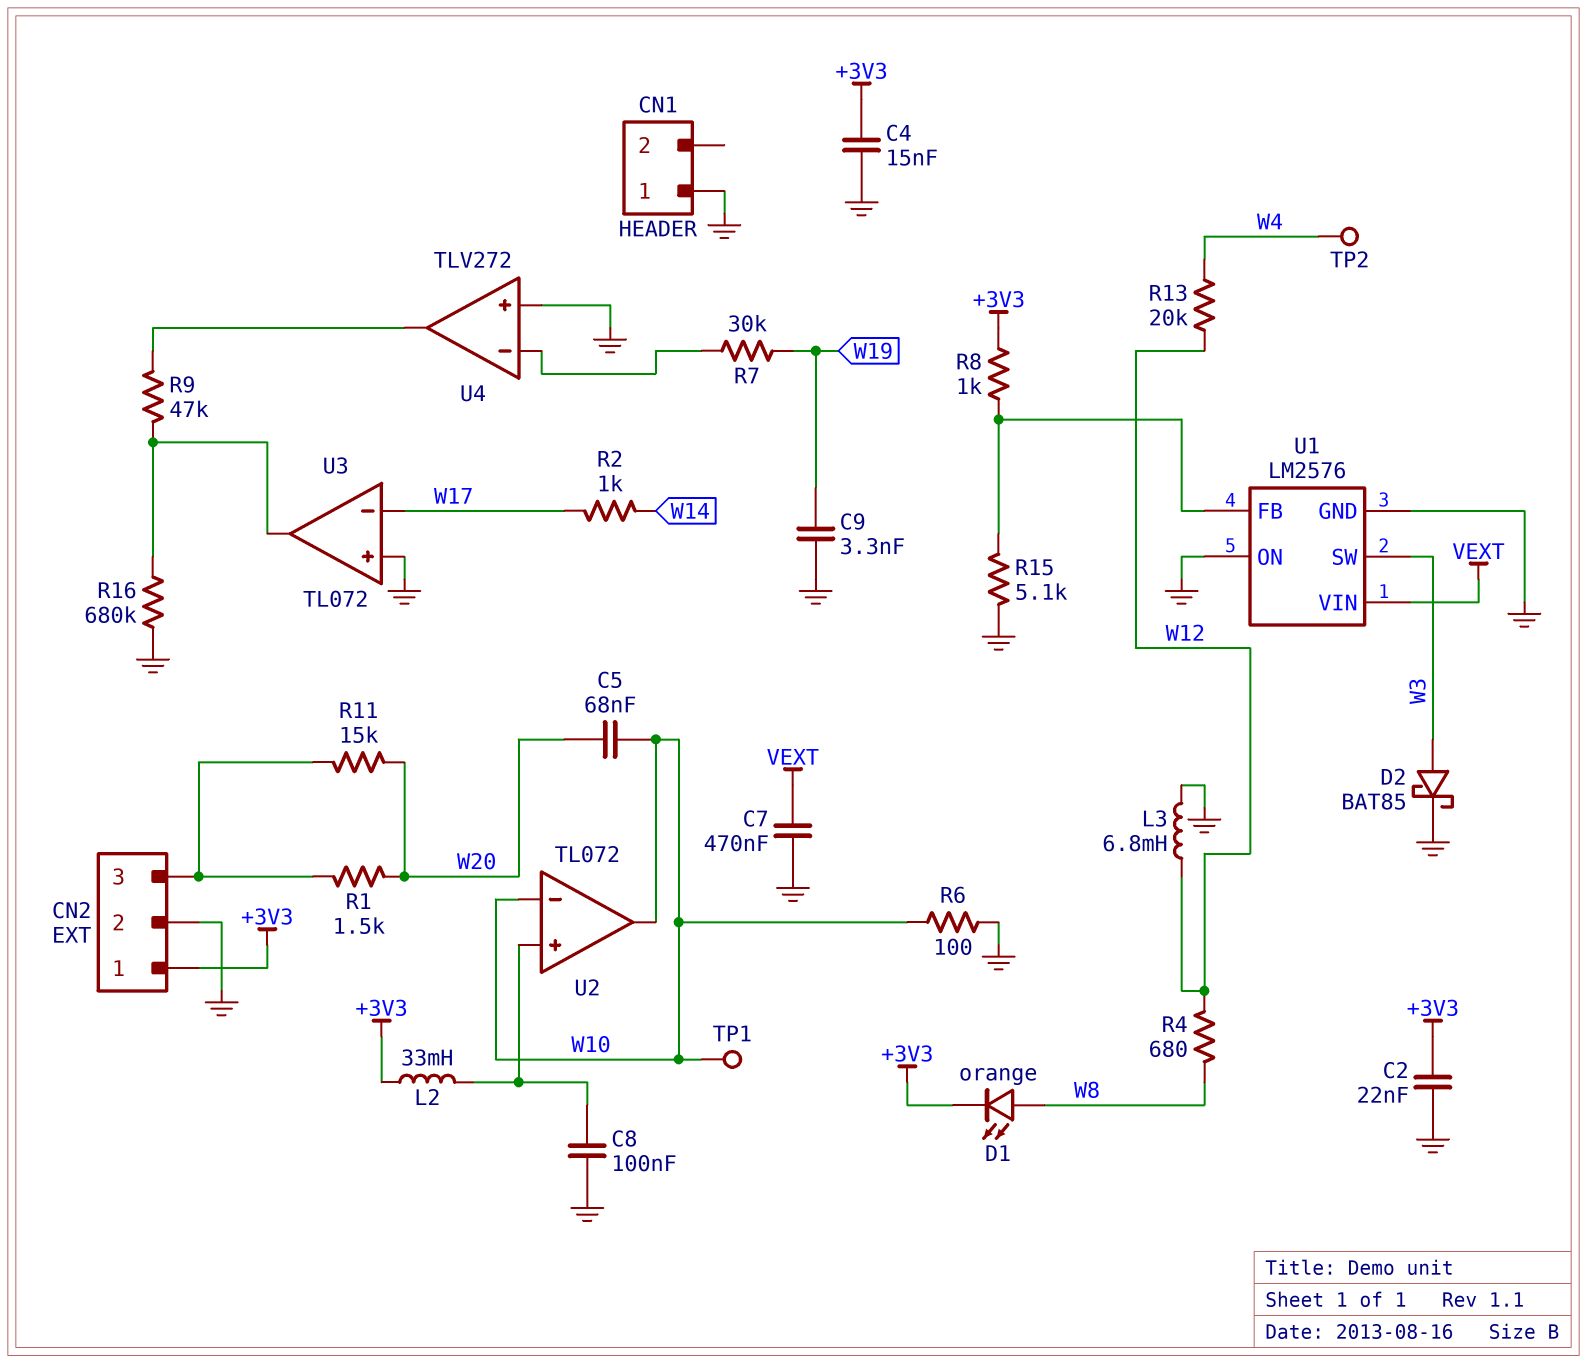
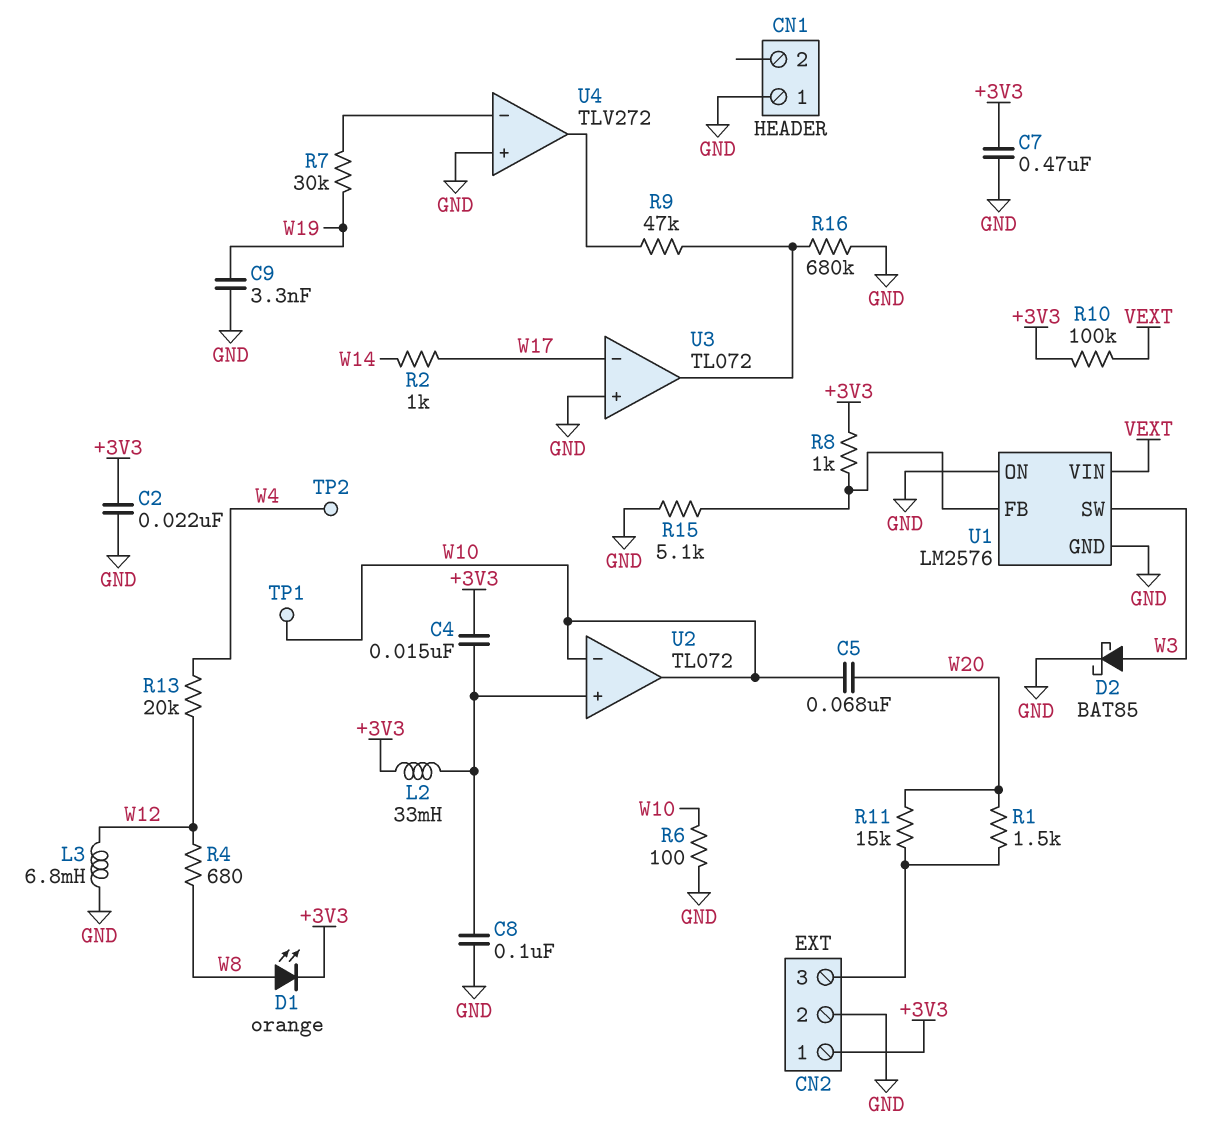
C4: 15nF (+3V3, GND) -> 15nF (+3V3, U2/in+)
C7: 470nF (GND, VEXT) -> 470nF (+3V3, GND)
R10: none -> 100k (+3V3, VEXT)

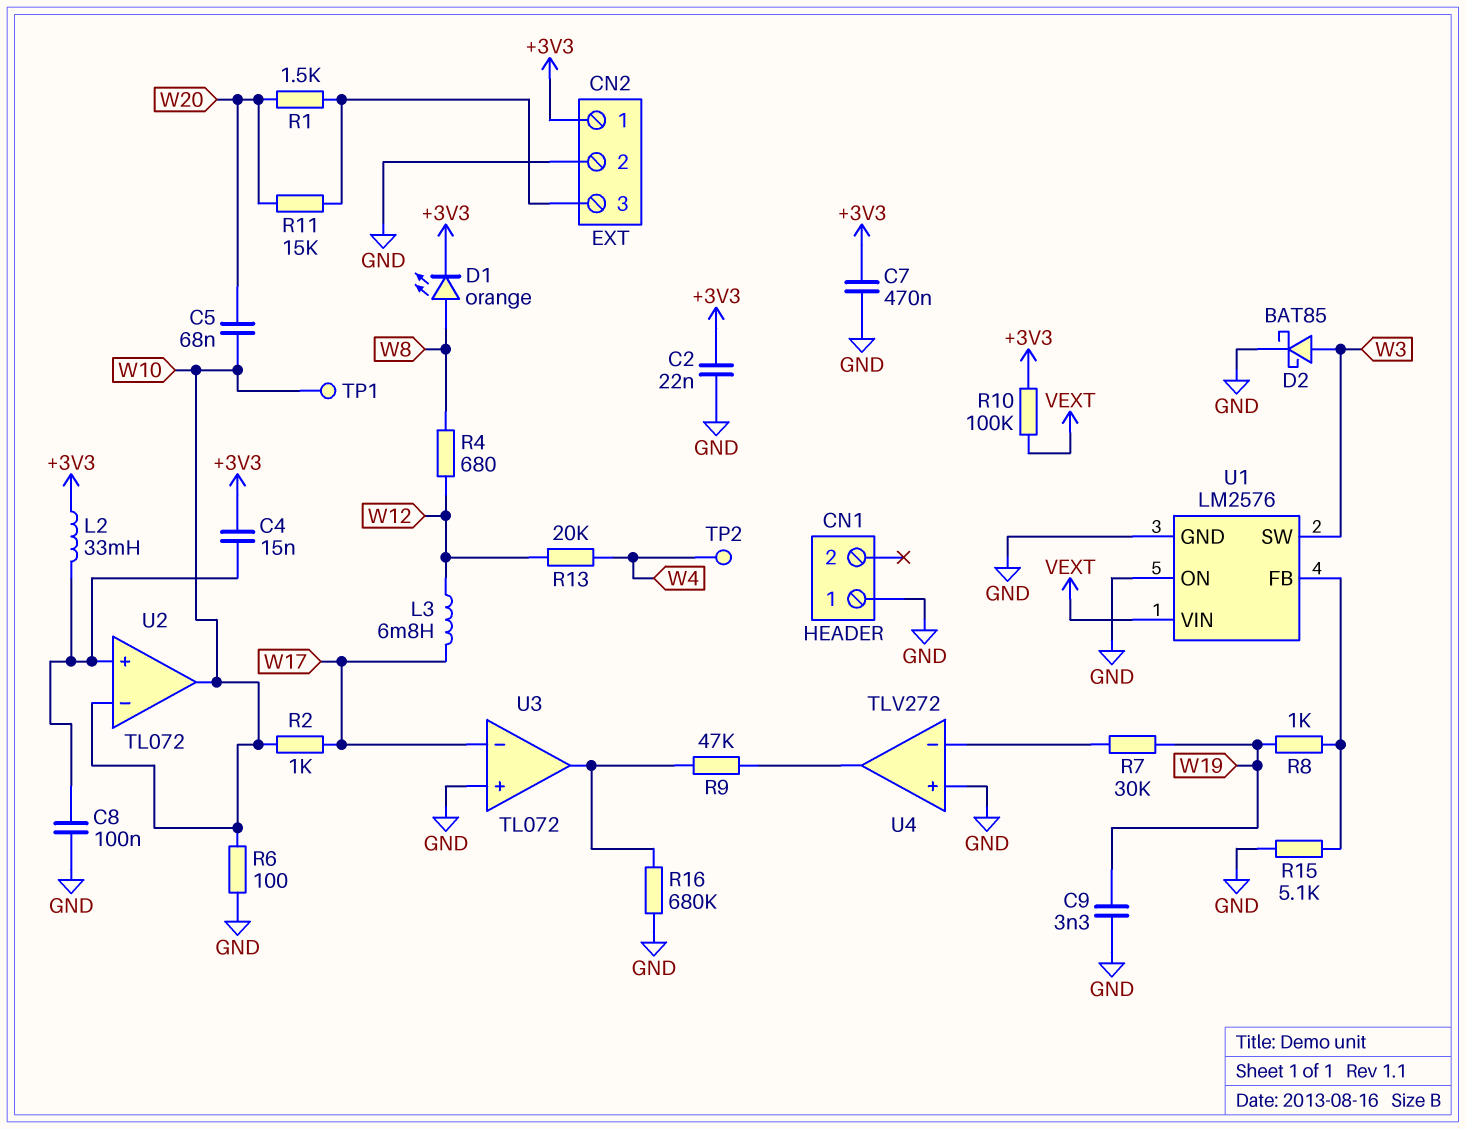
L3: 6.8mH (GND, W12) -> 6.8mH (W12, W17)
R2: 1k (W14, W17) -> 1k (W10, W17)
R8: 1k (+3V3, U1/FB) -> 1k (U1/FB, W19)

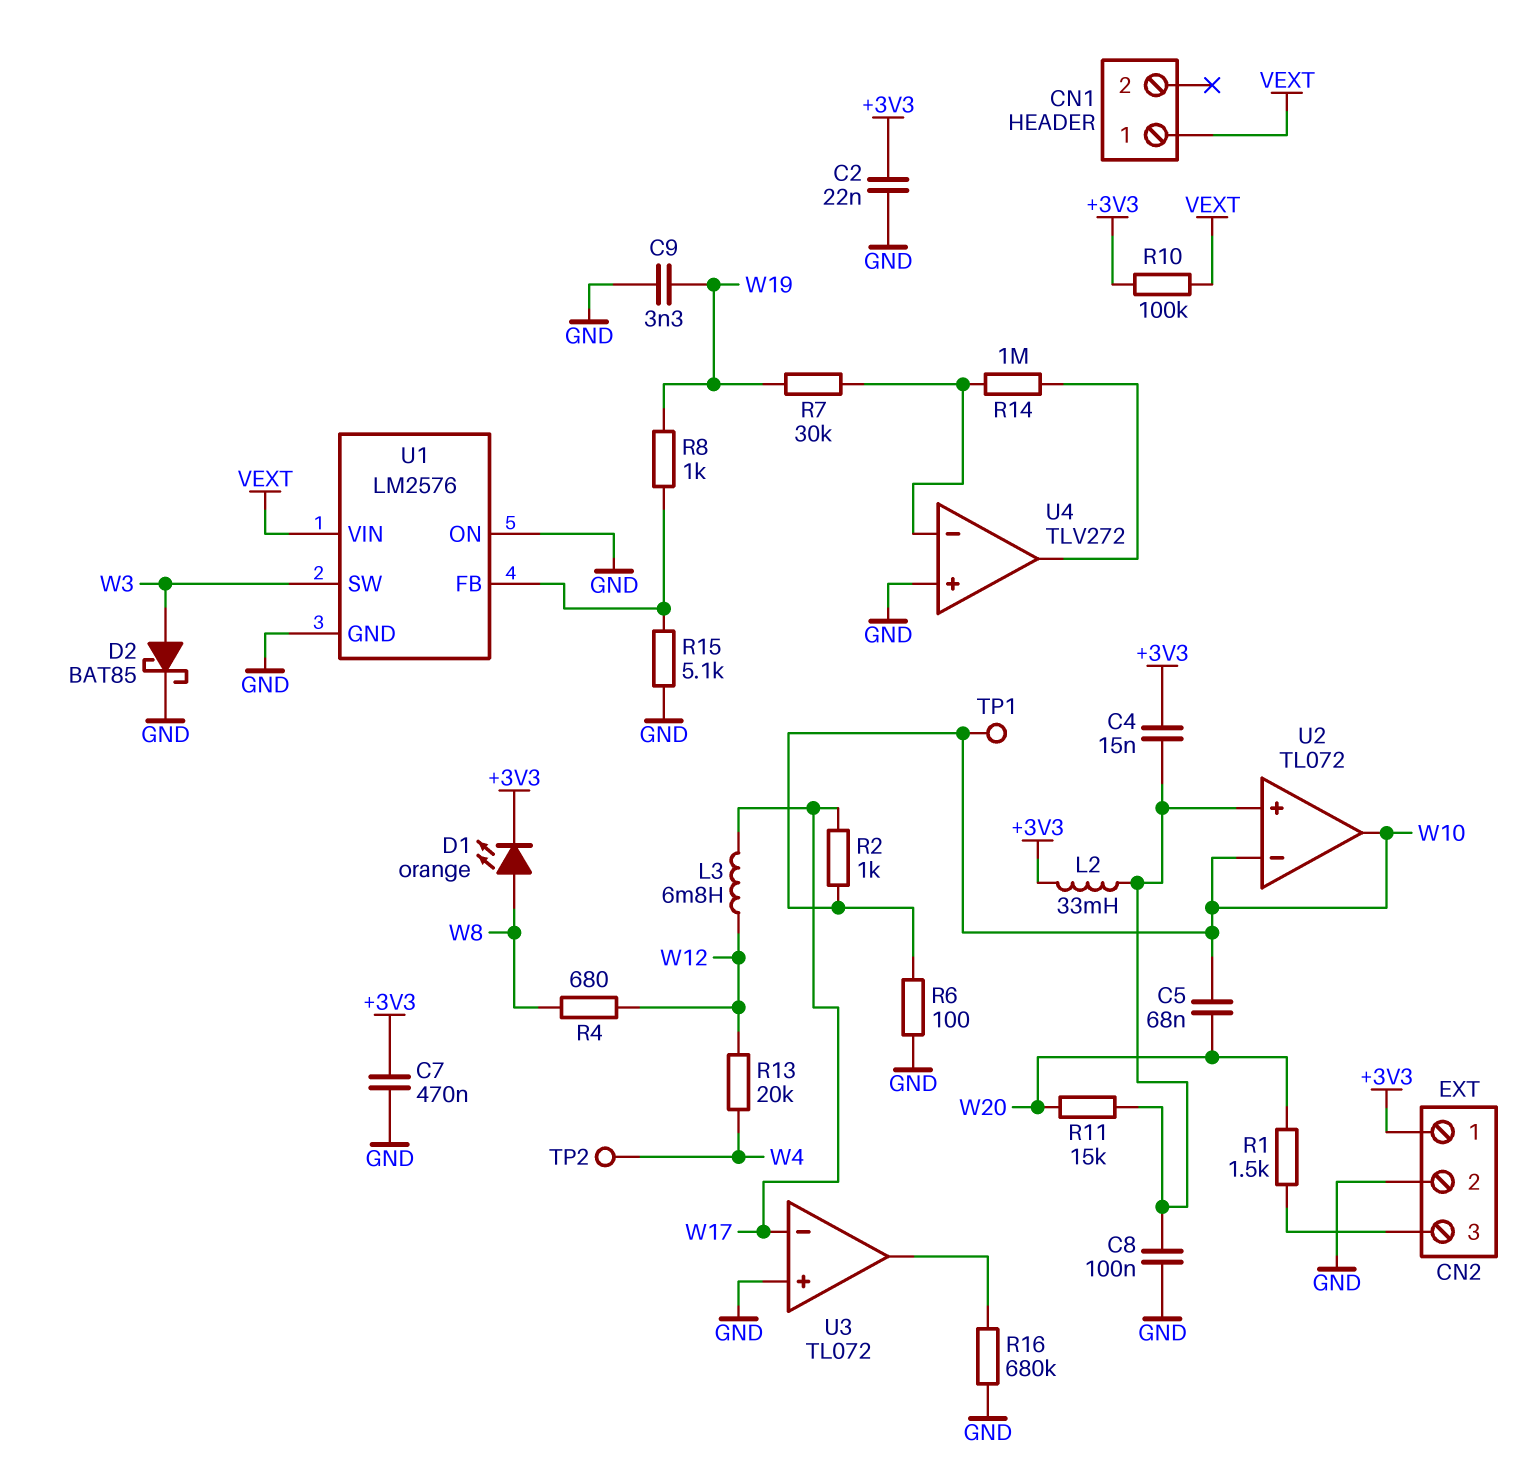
CN1 pin 1: GND -> VEXT
R9: 47k (U3/out, U4/out) -> none
R11: 15k (CN2/3, W20) -> 15k (U2/in+, W20)
R14: none -> 1M (U4/in-, U4/out)

